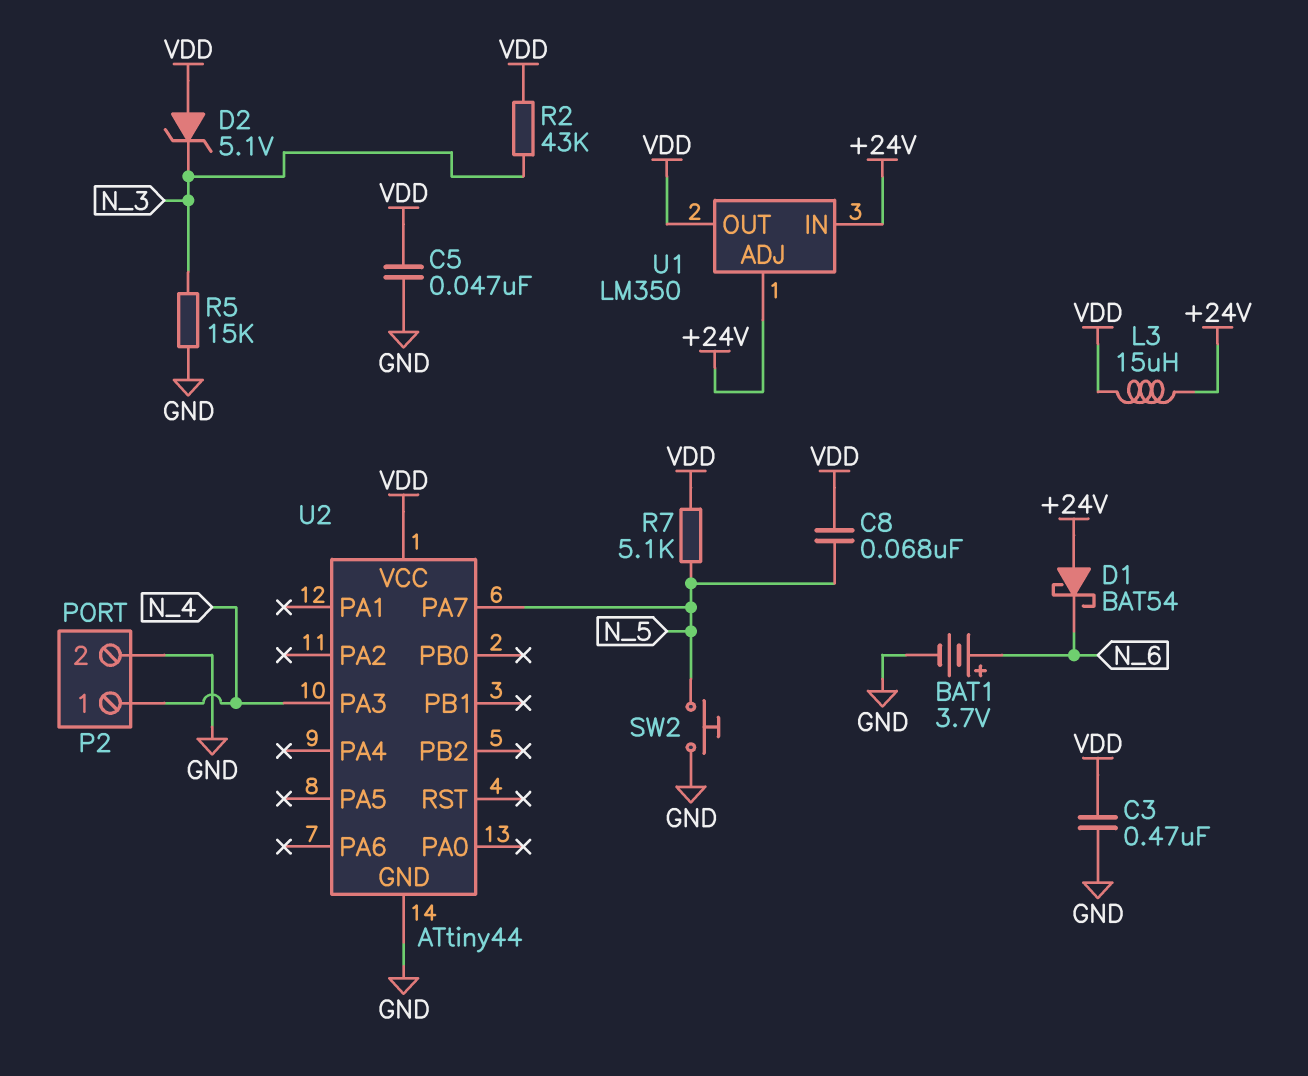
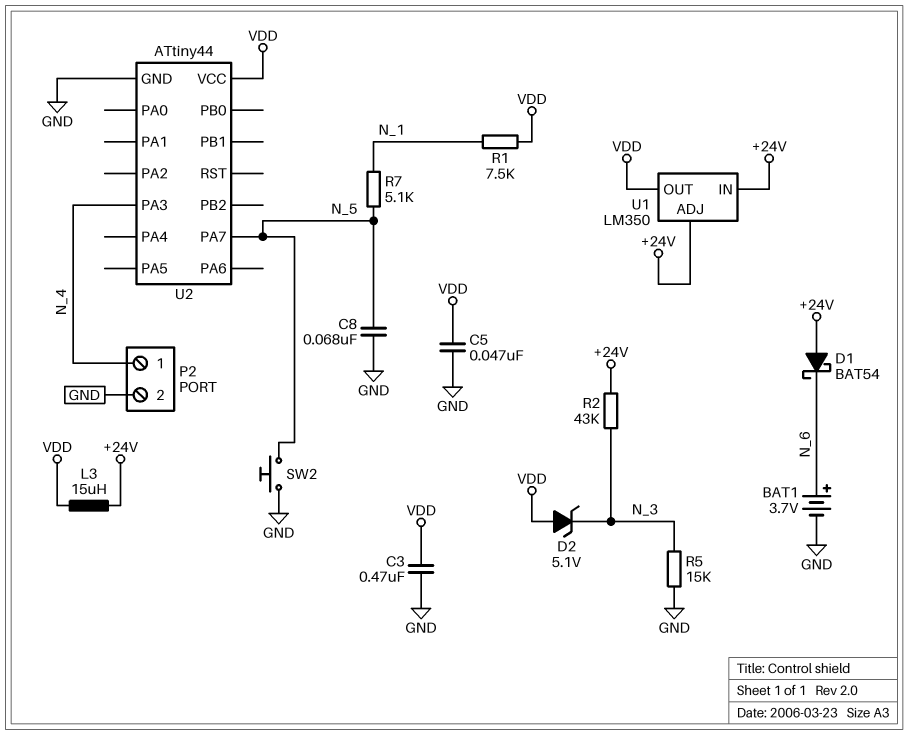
C8: 68nF (N_5, VDD) -> 68nF (GND, N_5)
R1: none -> 7.5k (N_1, VDD)
R2: 43k (N_3, VDD) -> 43k (+24V, N_3)
R7: 5.1k (N_5, VDD) -> 5.1k (N_1, N_5)

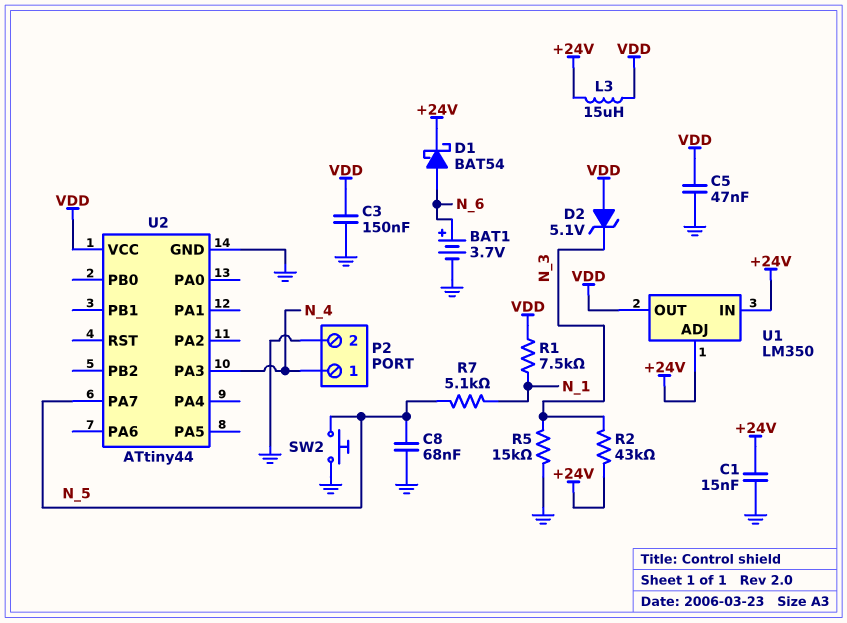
C1: none -> 15nF (+24V, GND)
C3: 470nF (GND, VDD) -> 150nF (GND, VDD)
D1: schottky BAT54 (A +24V, K N_6) -> schottky BAT54 (A N_6, K +24V)

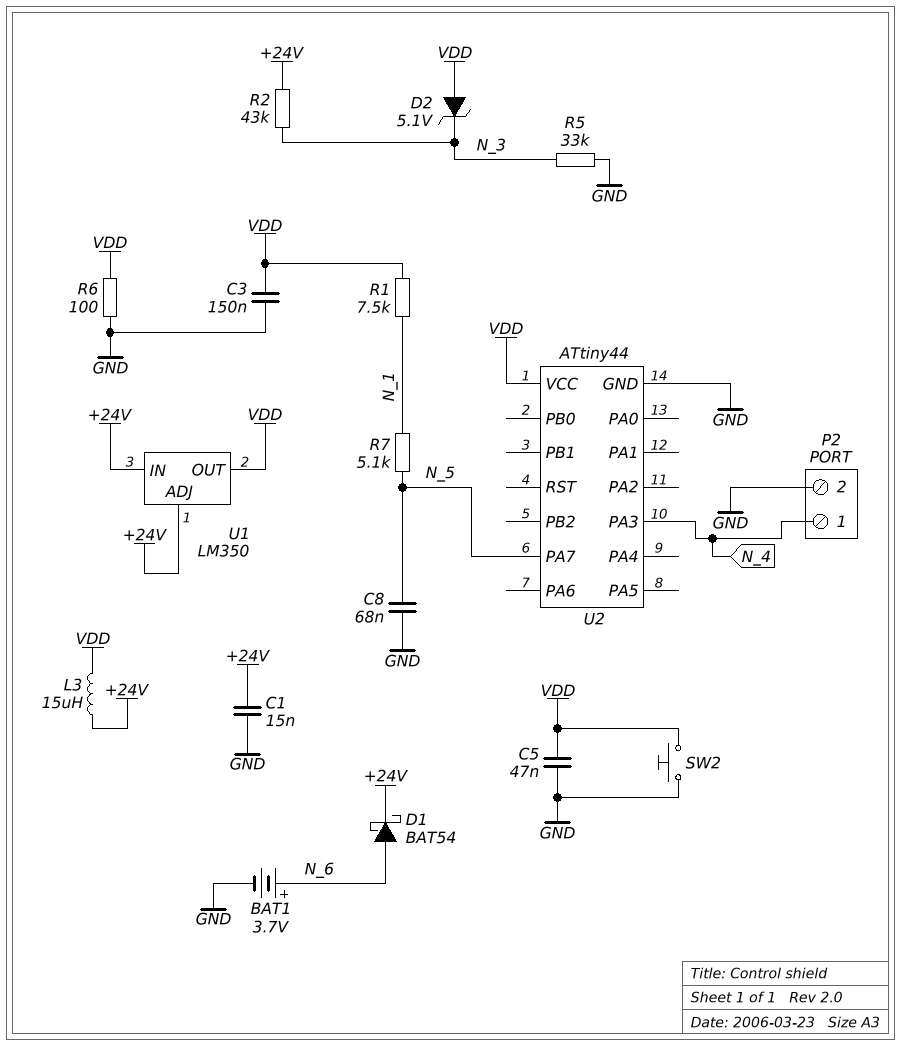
R5: 15k (GND, N_3) -> 33k (GND, N_3)
R6: none -> 100 (GND, VDD)
SW2: button (GND, N_5) -> button (GND, VDD)

